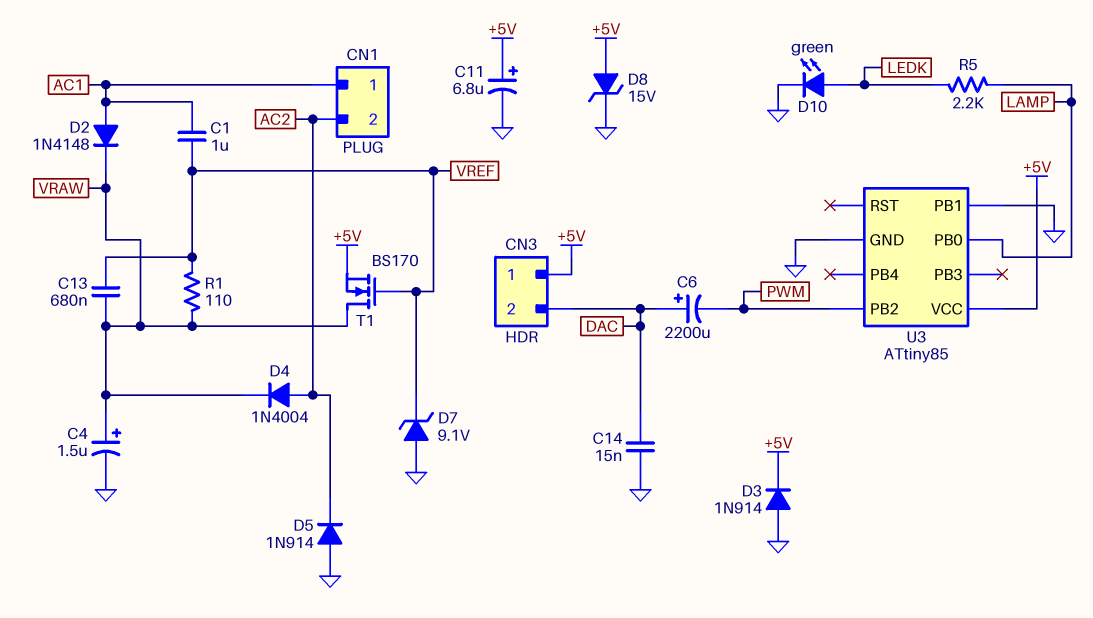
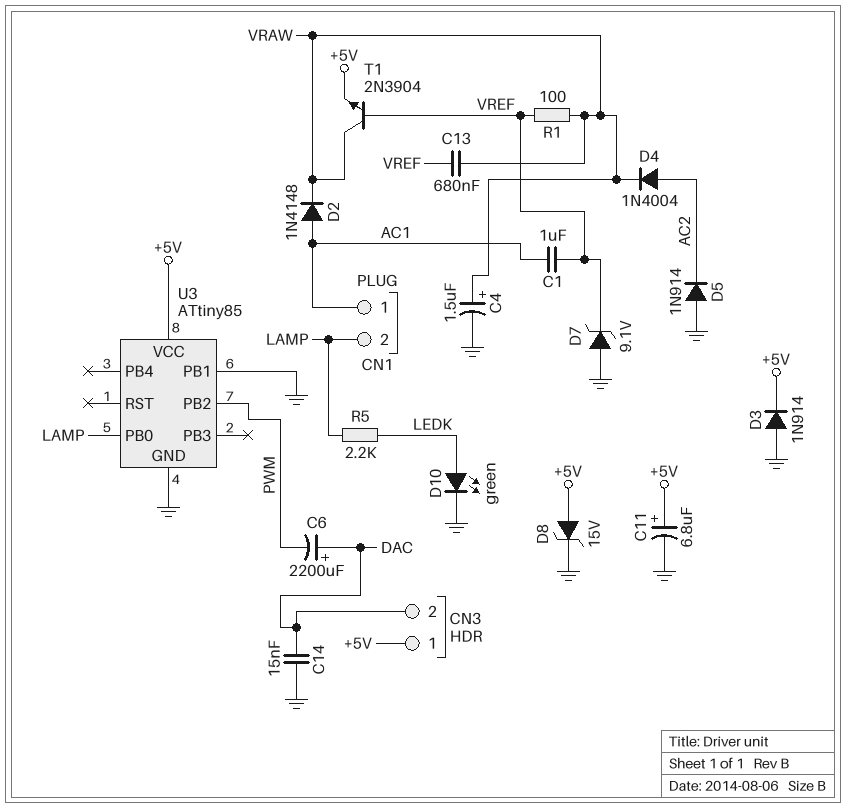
CN1 pin 2: AC2 -> LAMP
R1: 110 (VRAW, VREF) -> 100 (VRAW, VREF)
T1: NMOS BS170 (G VREF, D VRAW, S +5V) -> NPN 2N3904 (B VREF, C VRAW, E +5V)

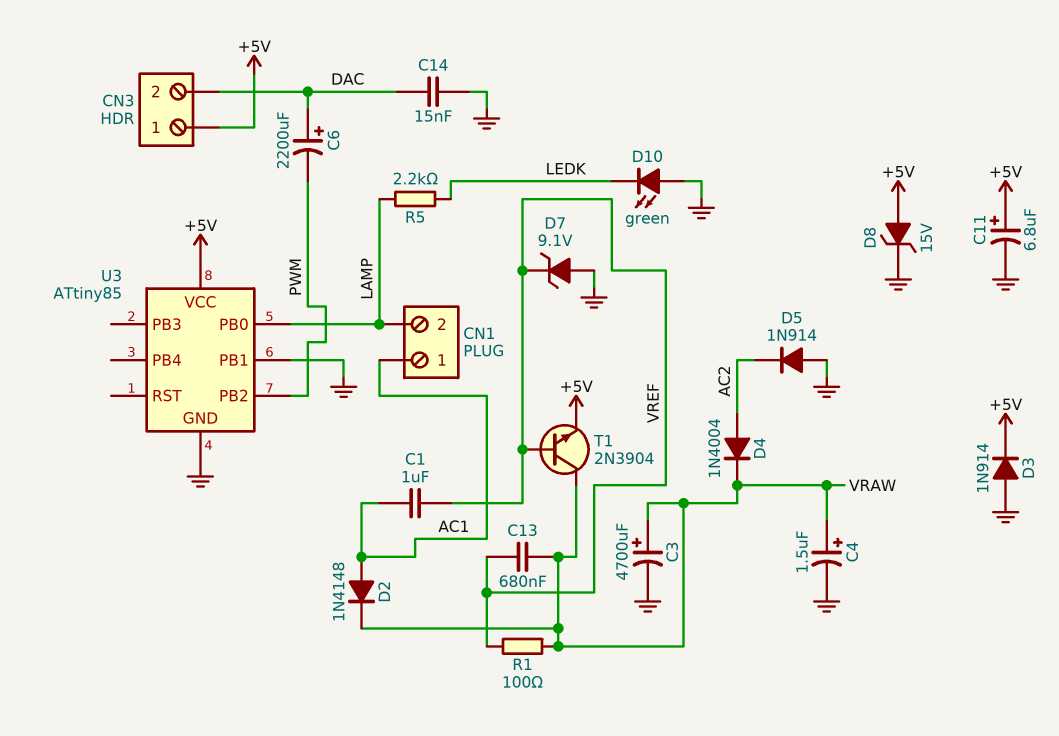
C3: none -> 4700uF (plus VRAW, minus GND)
D10: LED green (A LEDK, K GND) -> LED green (A GND, K LEDK)

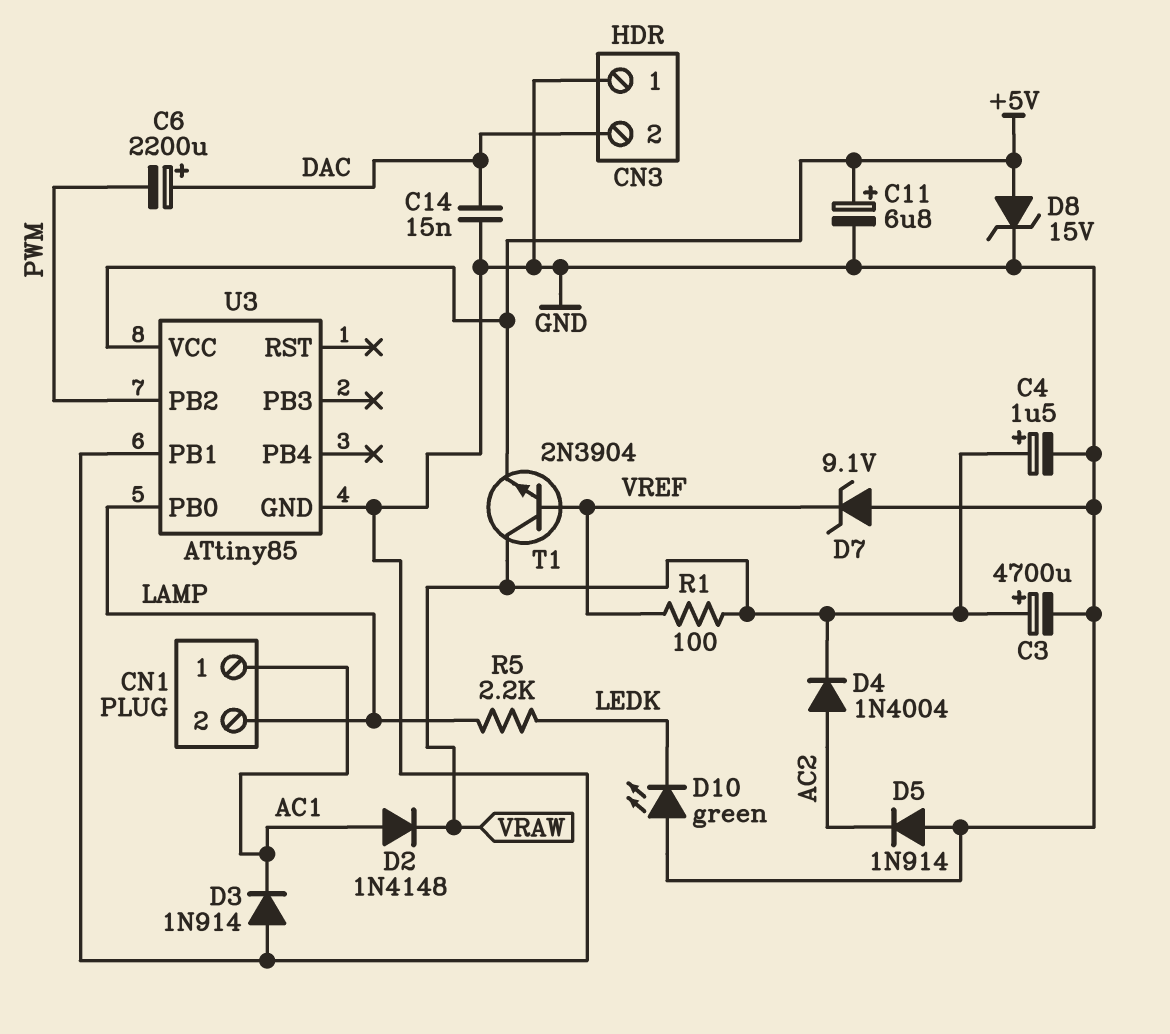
C1: 1uF (AC1, VREF) -> none
C13: 680nF (VRAW, VREF) -> none
CN3 pin 1: +5V -> GND
D3: diode 1N914 (A GND, K +5V) -> diode 1N914 (A GND, K AC1)

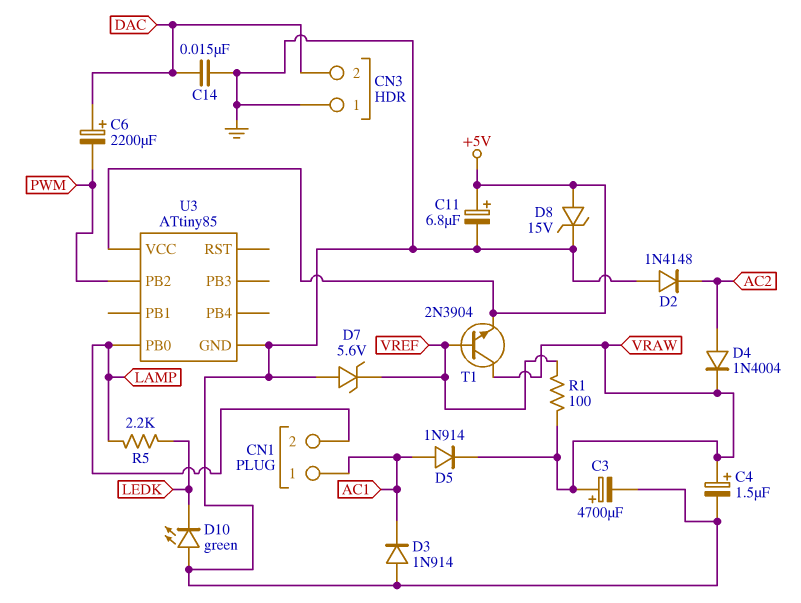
D2: diode 1N4148 (A AC1, K VRAW) -> diode 1N4148 (A GND, K AC2)
D5: diode 1N914 (A GND, K AC2) -> diode 1N914 (A AC1, K VRAW)
D7: zener 9.1V (A GND, K VREF) -> zener 5.6V (A GND, K VREF)
U3 pin PB1: GND -> none

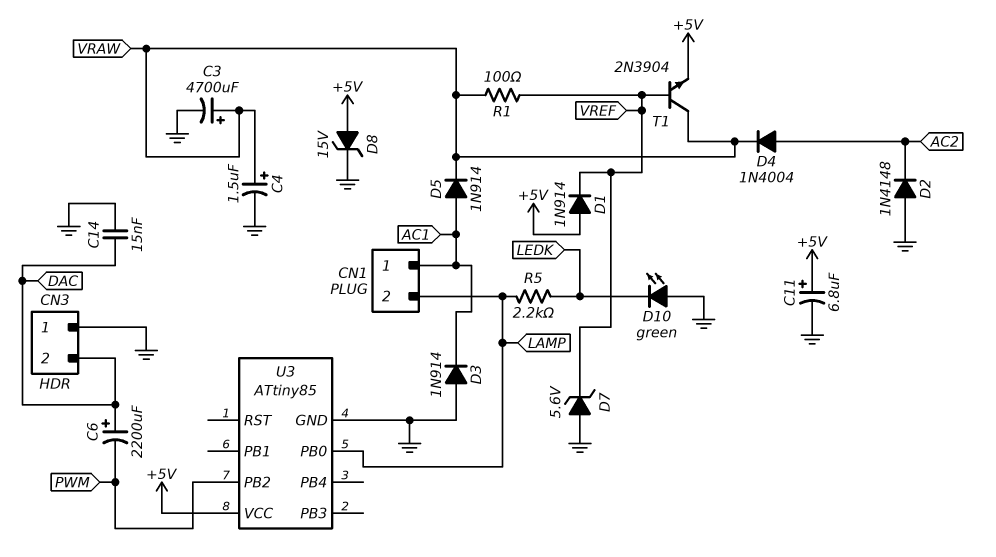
D1: none -> diode 1N914 (A +5V, K VREF)

